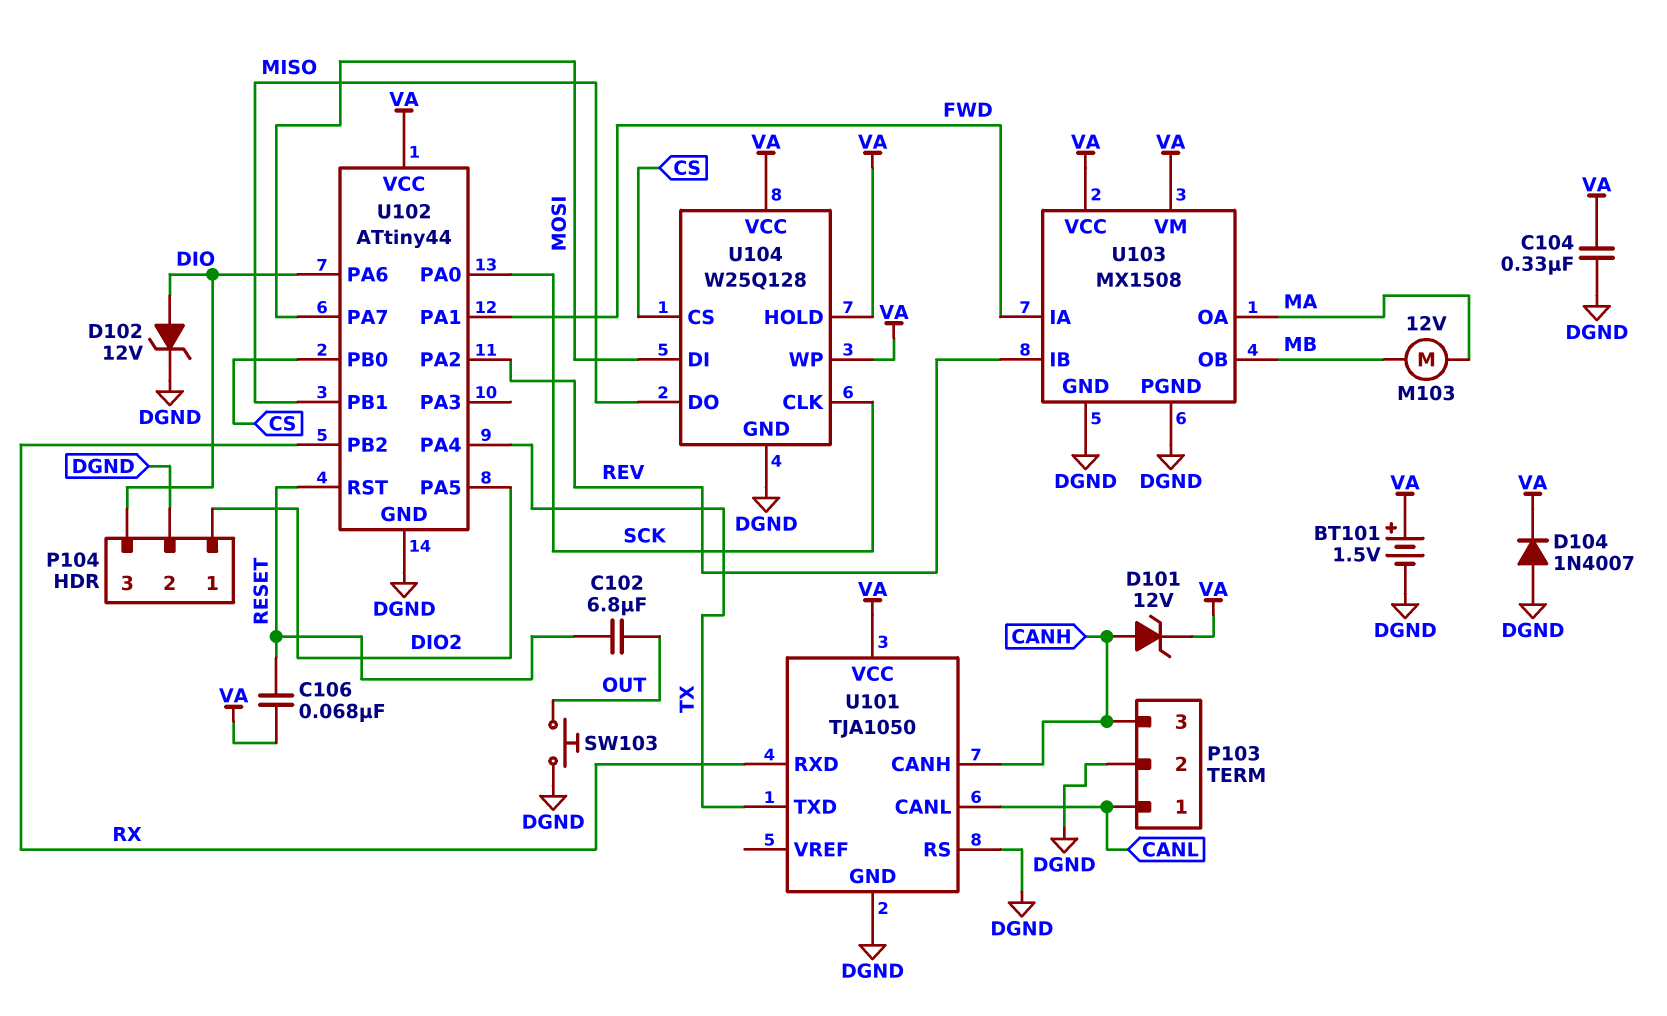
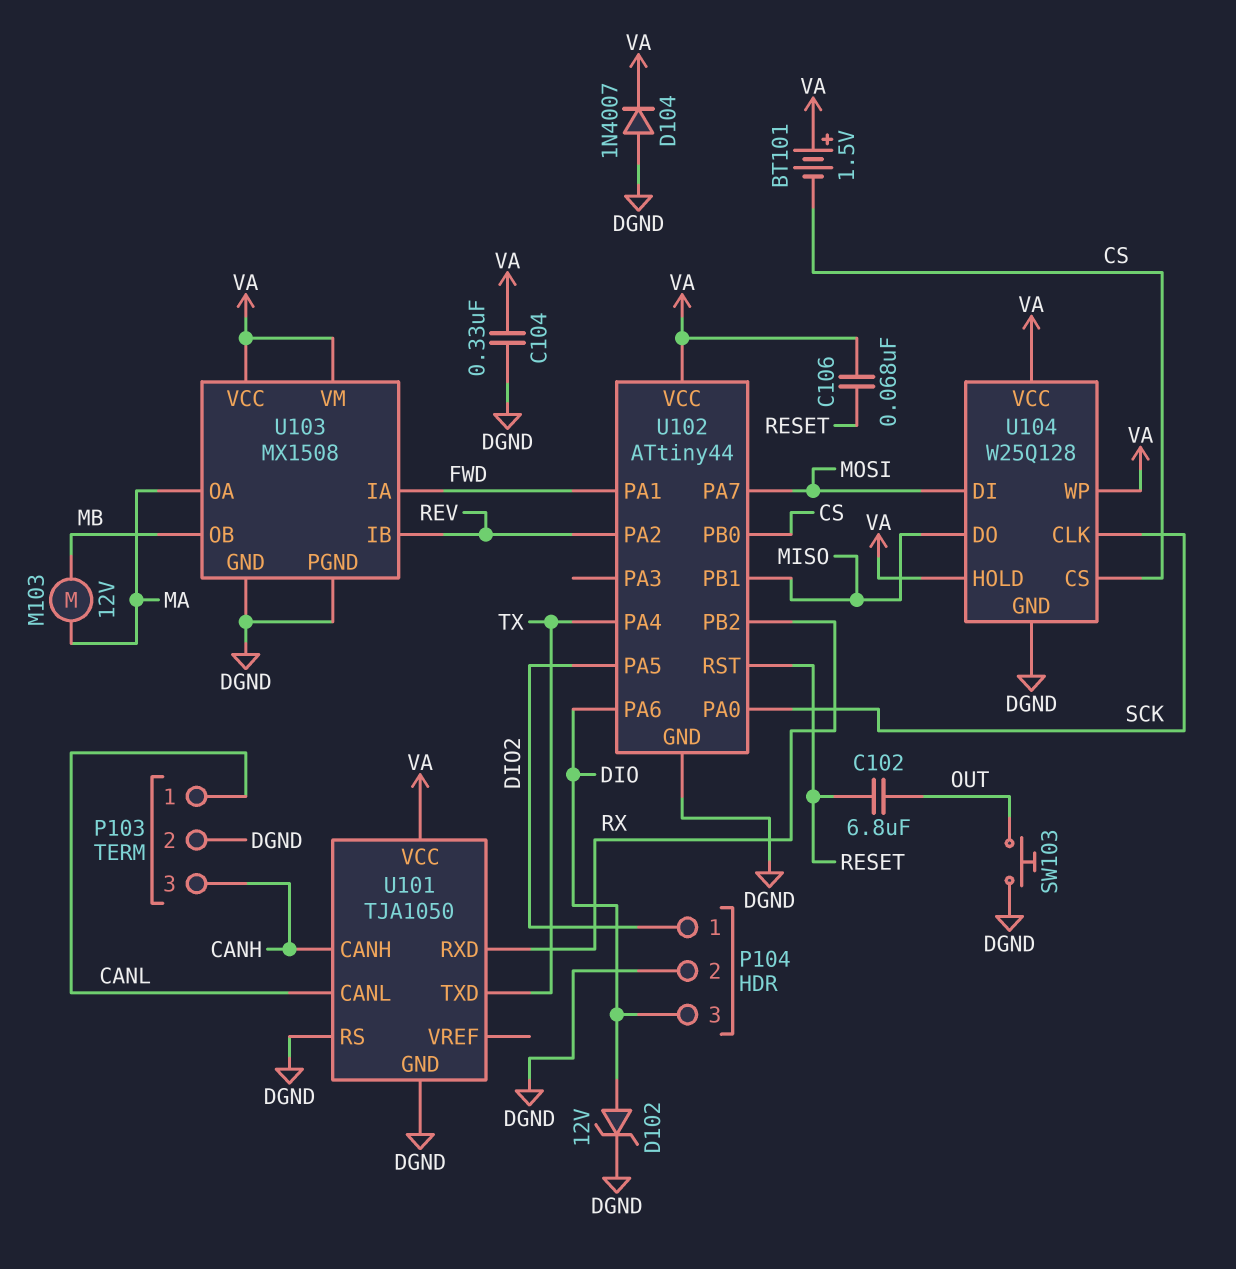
BT101: 1.5V (plus VA, minus DGND) -> 1.5V (plus VA, minus CS)
D101: zener 12V (A CANH, K VA) -> none

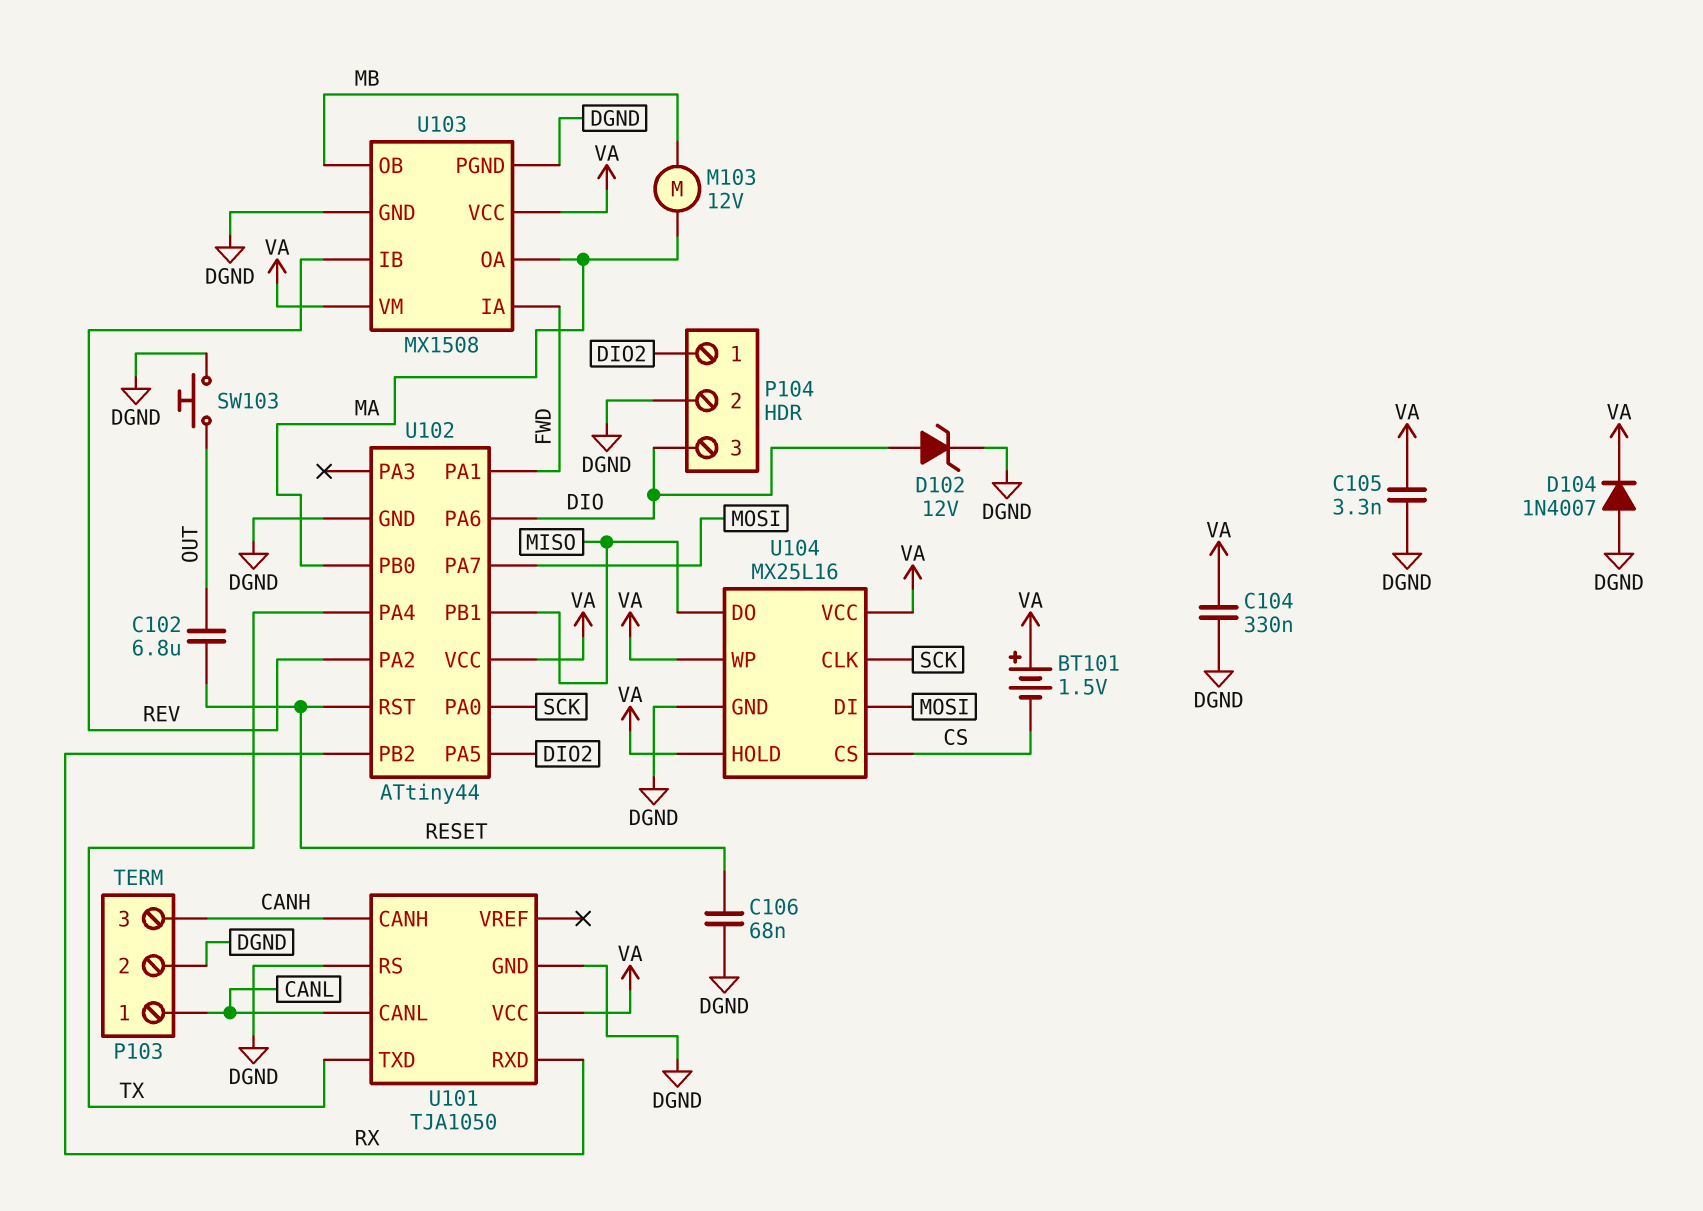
C105: none -> 3.3nF (DGND, VA)
C106: 68nF (RESET, VA) -> 68nF (DGND, RESET)
U102 pin PB0: CS -> MA
U104: W25Q128 -> MX25L16

